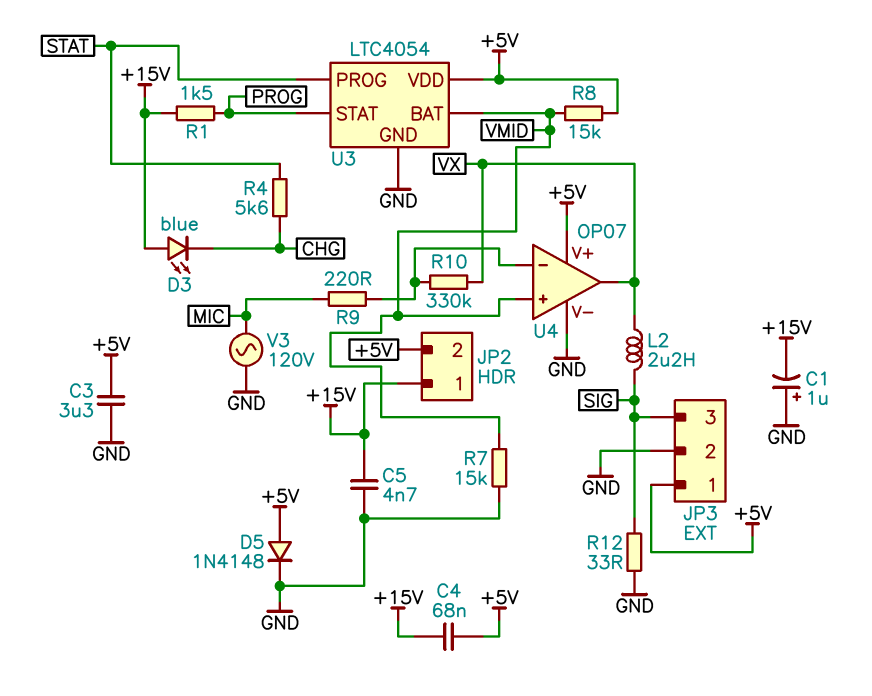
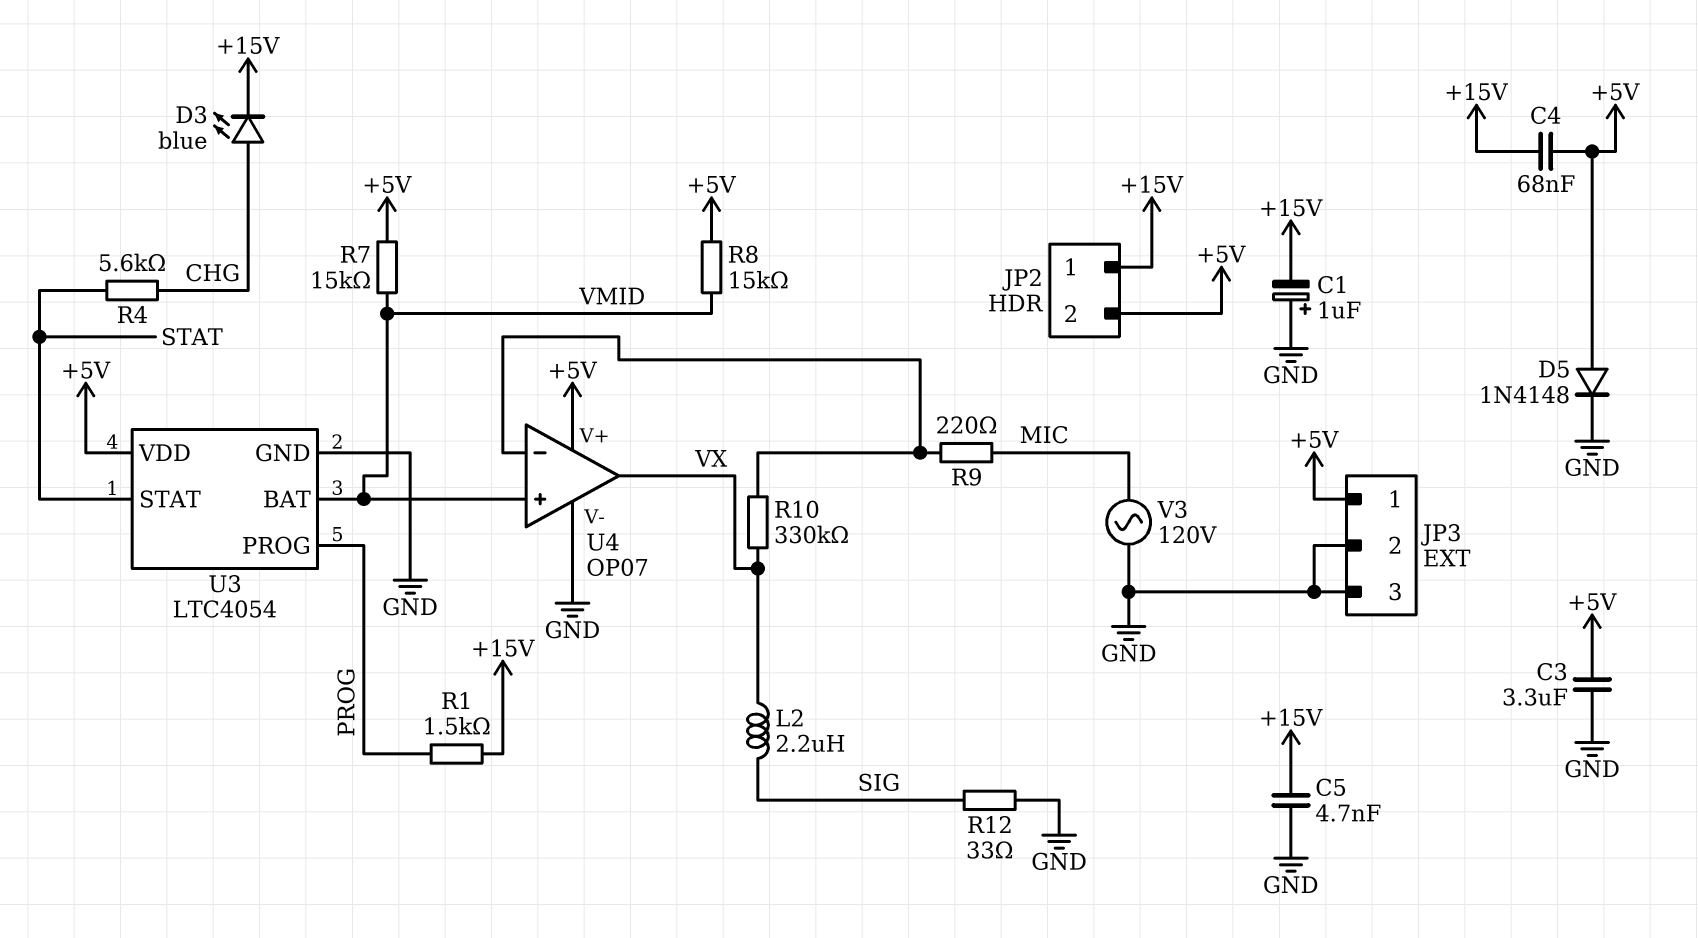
D3: LED blue (A +15V, K CHG) -> LED blue (A CHG, K +15V)
JP3 pin 3: SIG -> GND
R7: 15k (GND, VMID) -> 15k (+5V, VMID)
U3 pin PROG: STAT -> PROG
U3 pin STAT: PROG -> STAT

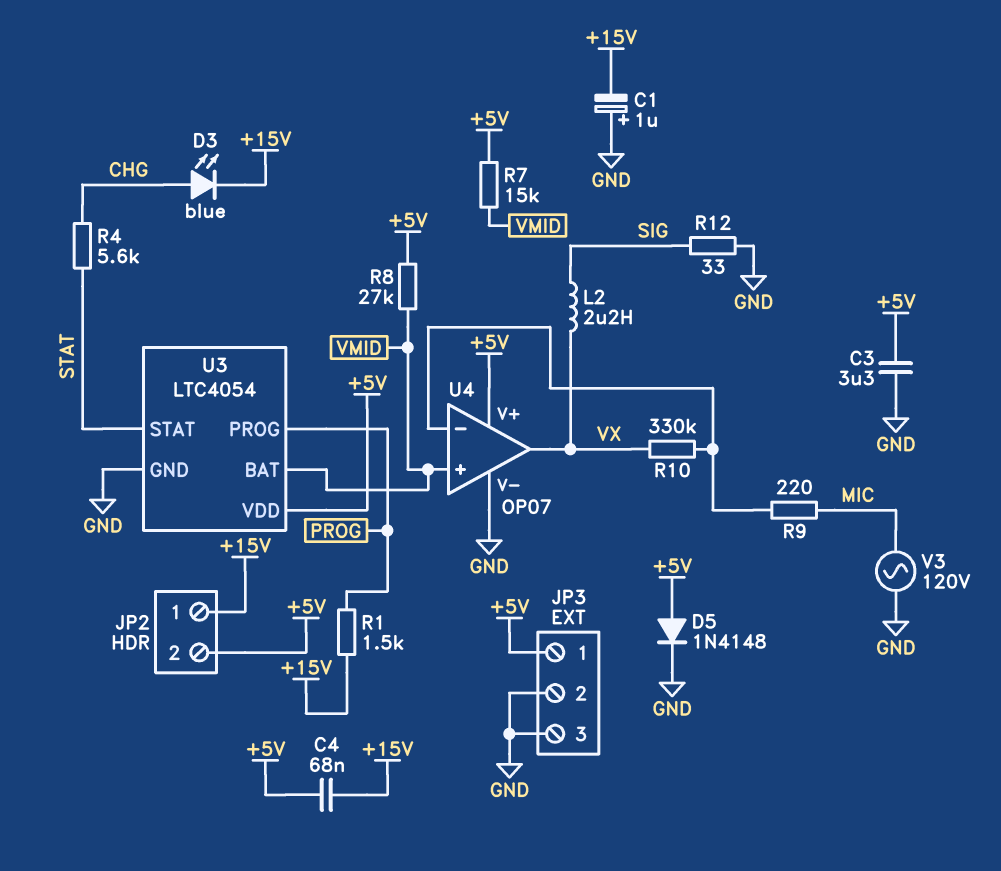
C5: 4.7nF (+15V, GND) -> none
R8: 15k (+5V, VMID) -> 27k (+5V, VMID)

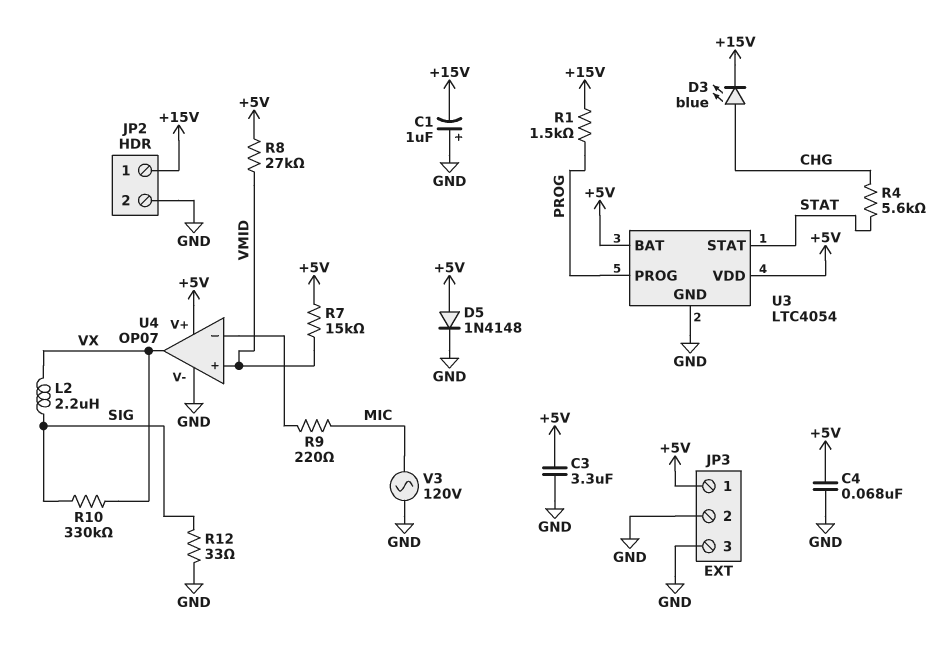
C4: 68nF (+5V, +15V) -> 68nF (+5V, GND)
JP2 pin 2: +5V -> GND
R10: 330k (U4/in-, VX) -> 330k (SIG, VX)
U3 pin BAT: VMID -> +5V

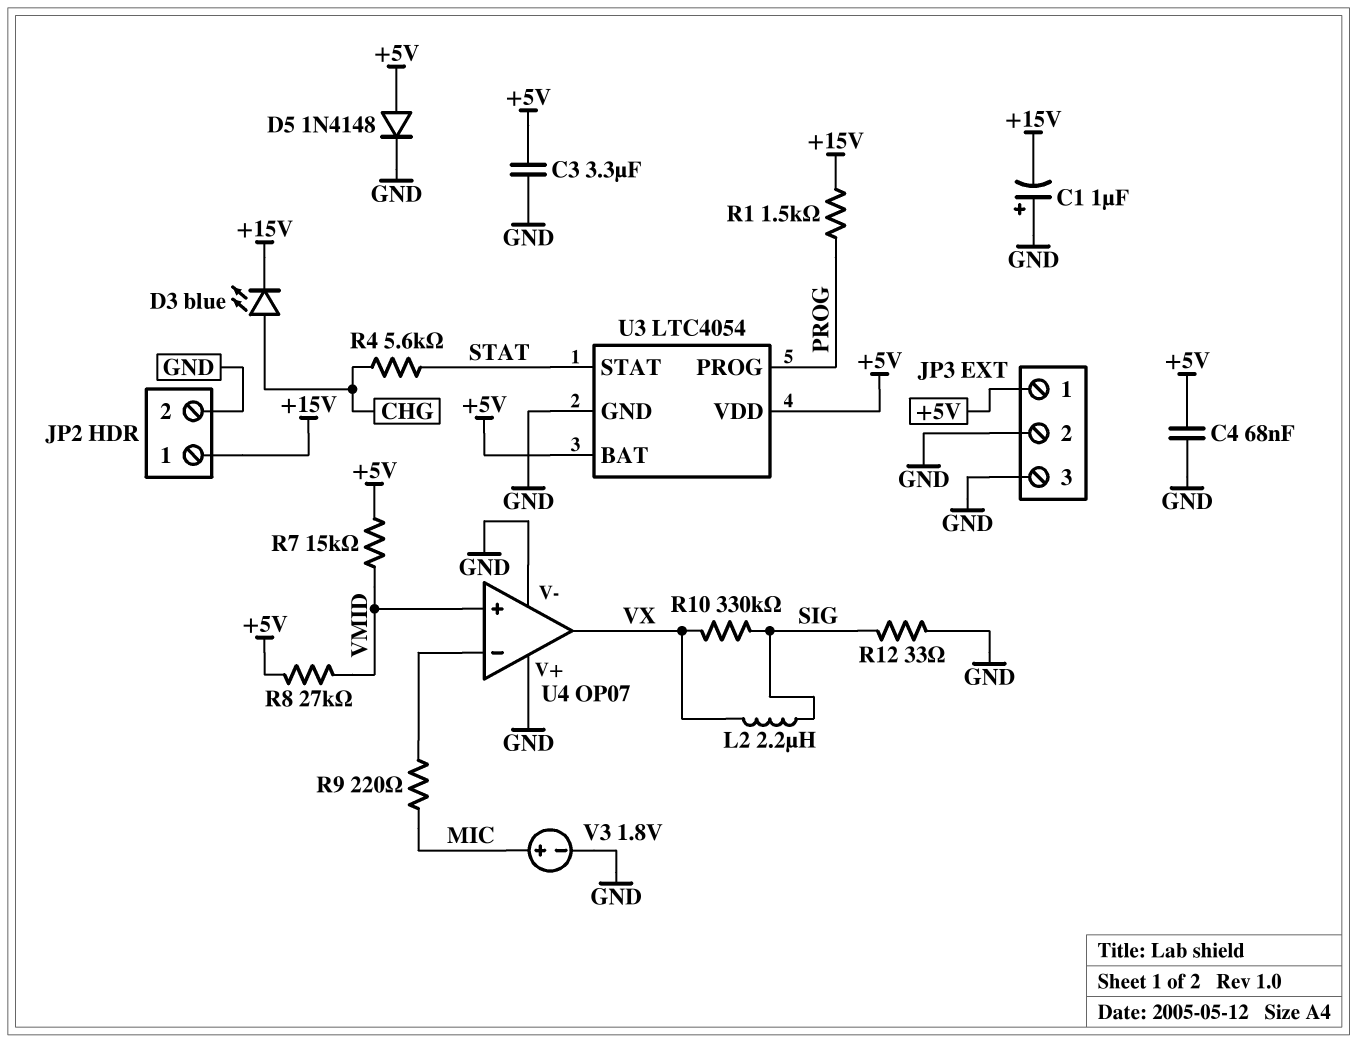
U4 pin V+: +5V -> GND
V3: AC 120V (GND, MIC) -> 1.8V (plus MIC, minus GND)

